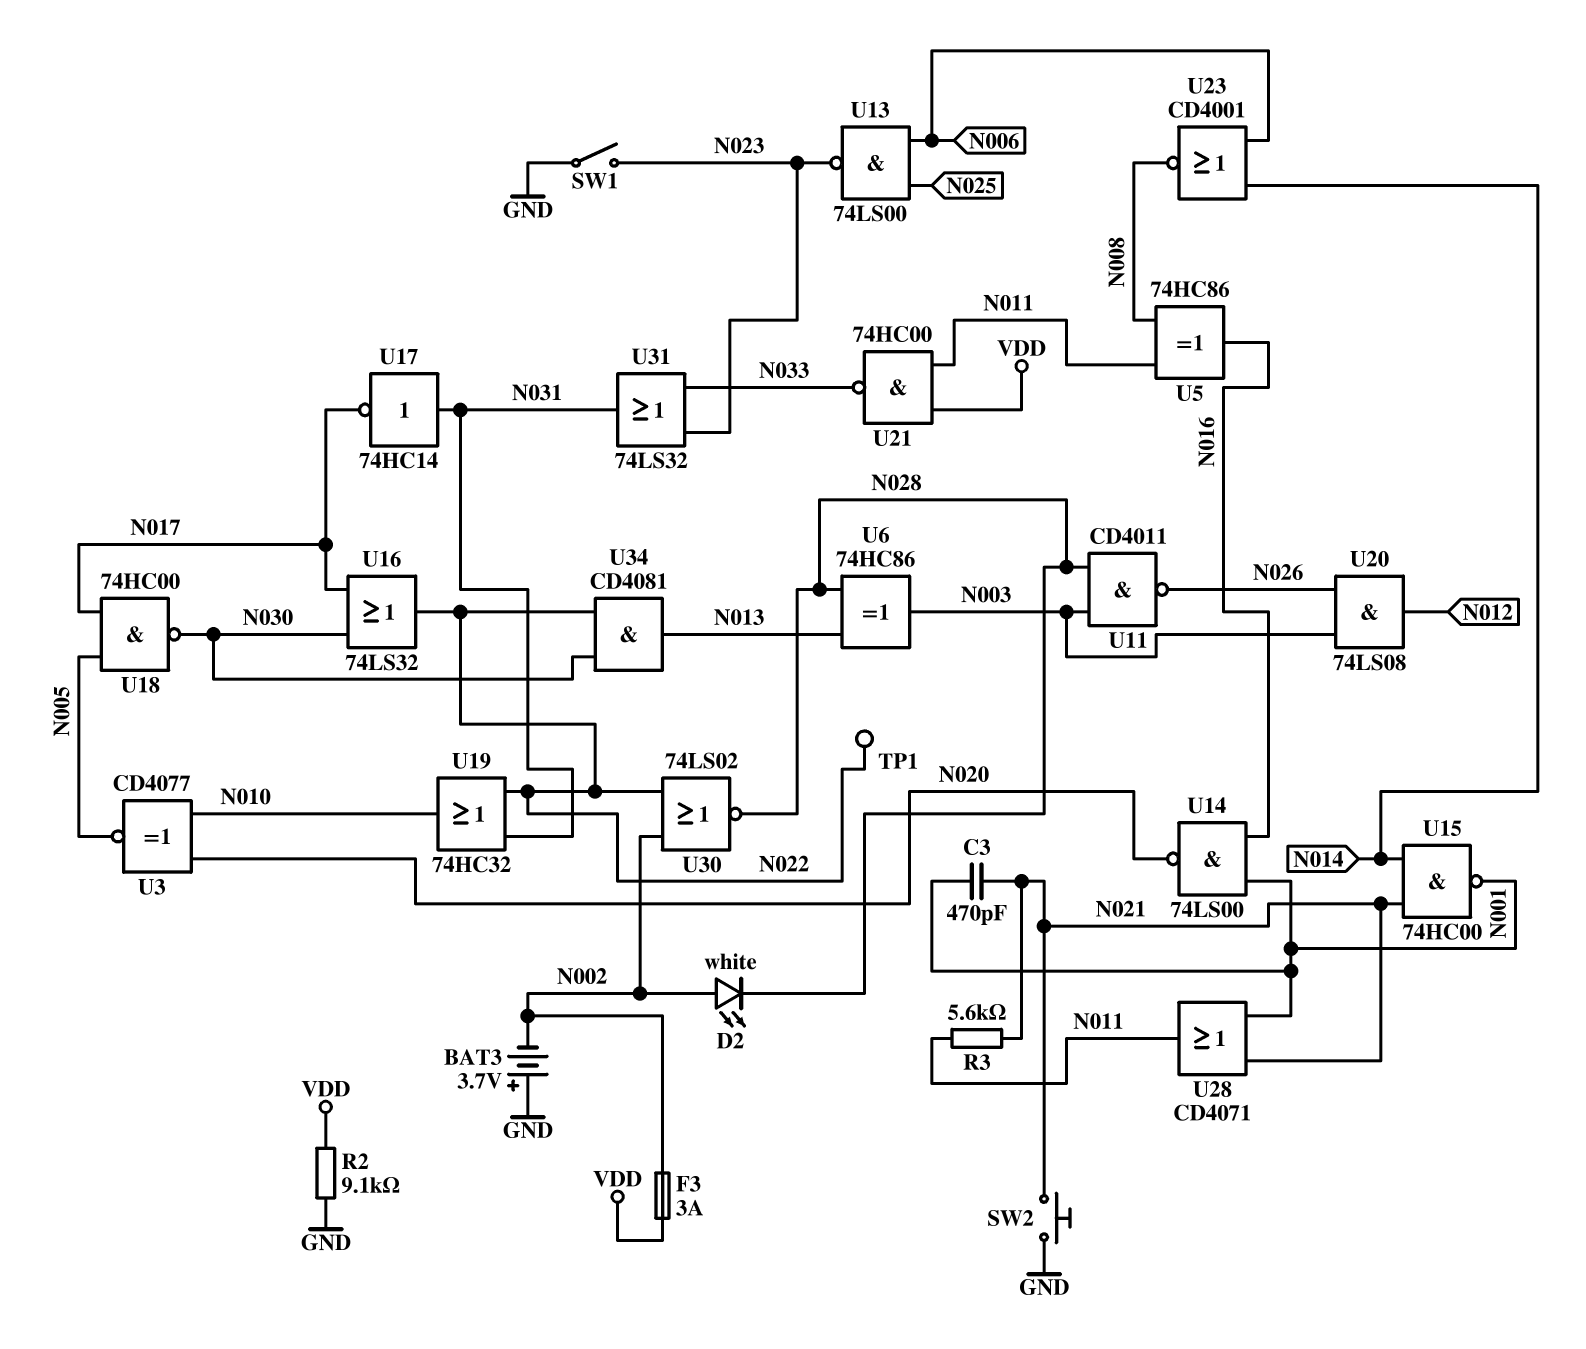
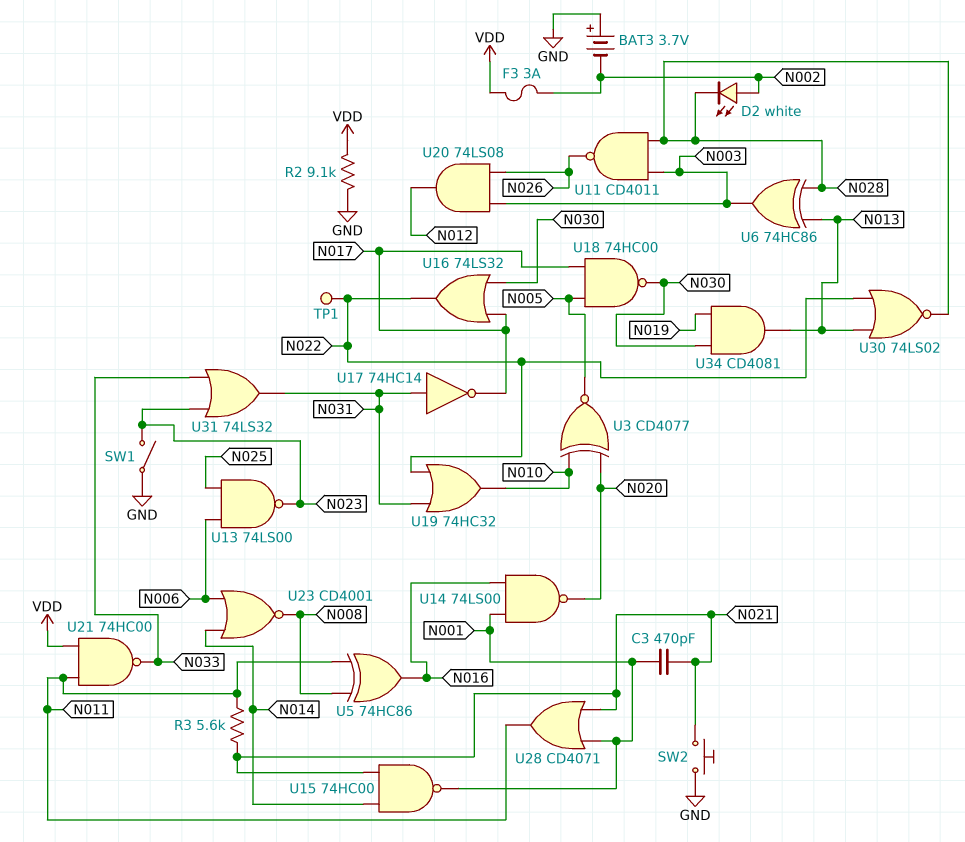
U30: NOR 74LS02 (in N002, in N022, out N028) -> NOR 74LS02 (in N013, in N022, out N028)
U34: AND CD4081 (in N022, in N030, out N013) -> AND CD4081 (in N019, in N030, out N013)

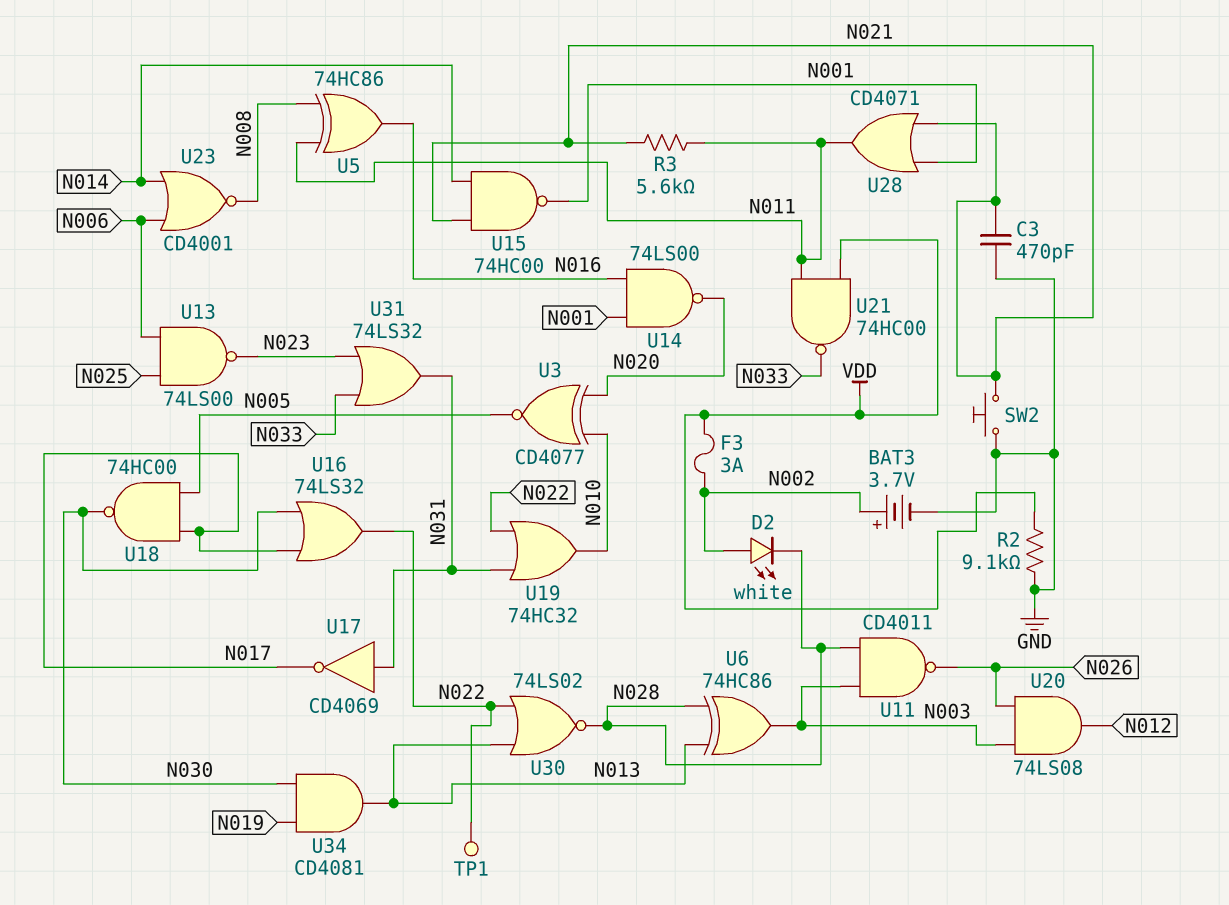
BAT3: 3.7V (plus GND, minus N002) -> 3.7V (plus N002, minus GND)
C3: 470pF (N001, N021) -> 470pF (GND, N021)
SW1: switch (GND, N023) -> none
U17: NOT 74HC14 (in N031, out N017) -> NOT CD4069 (in N031, out N017)

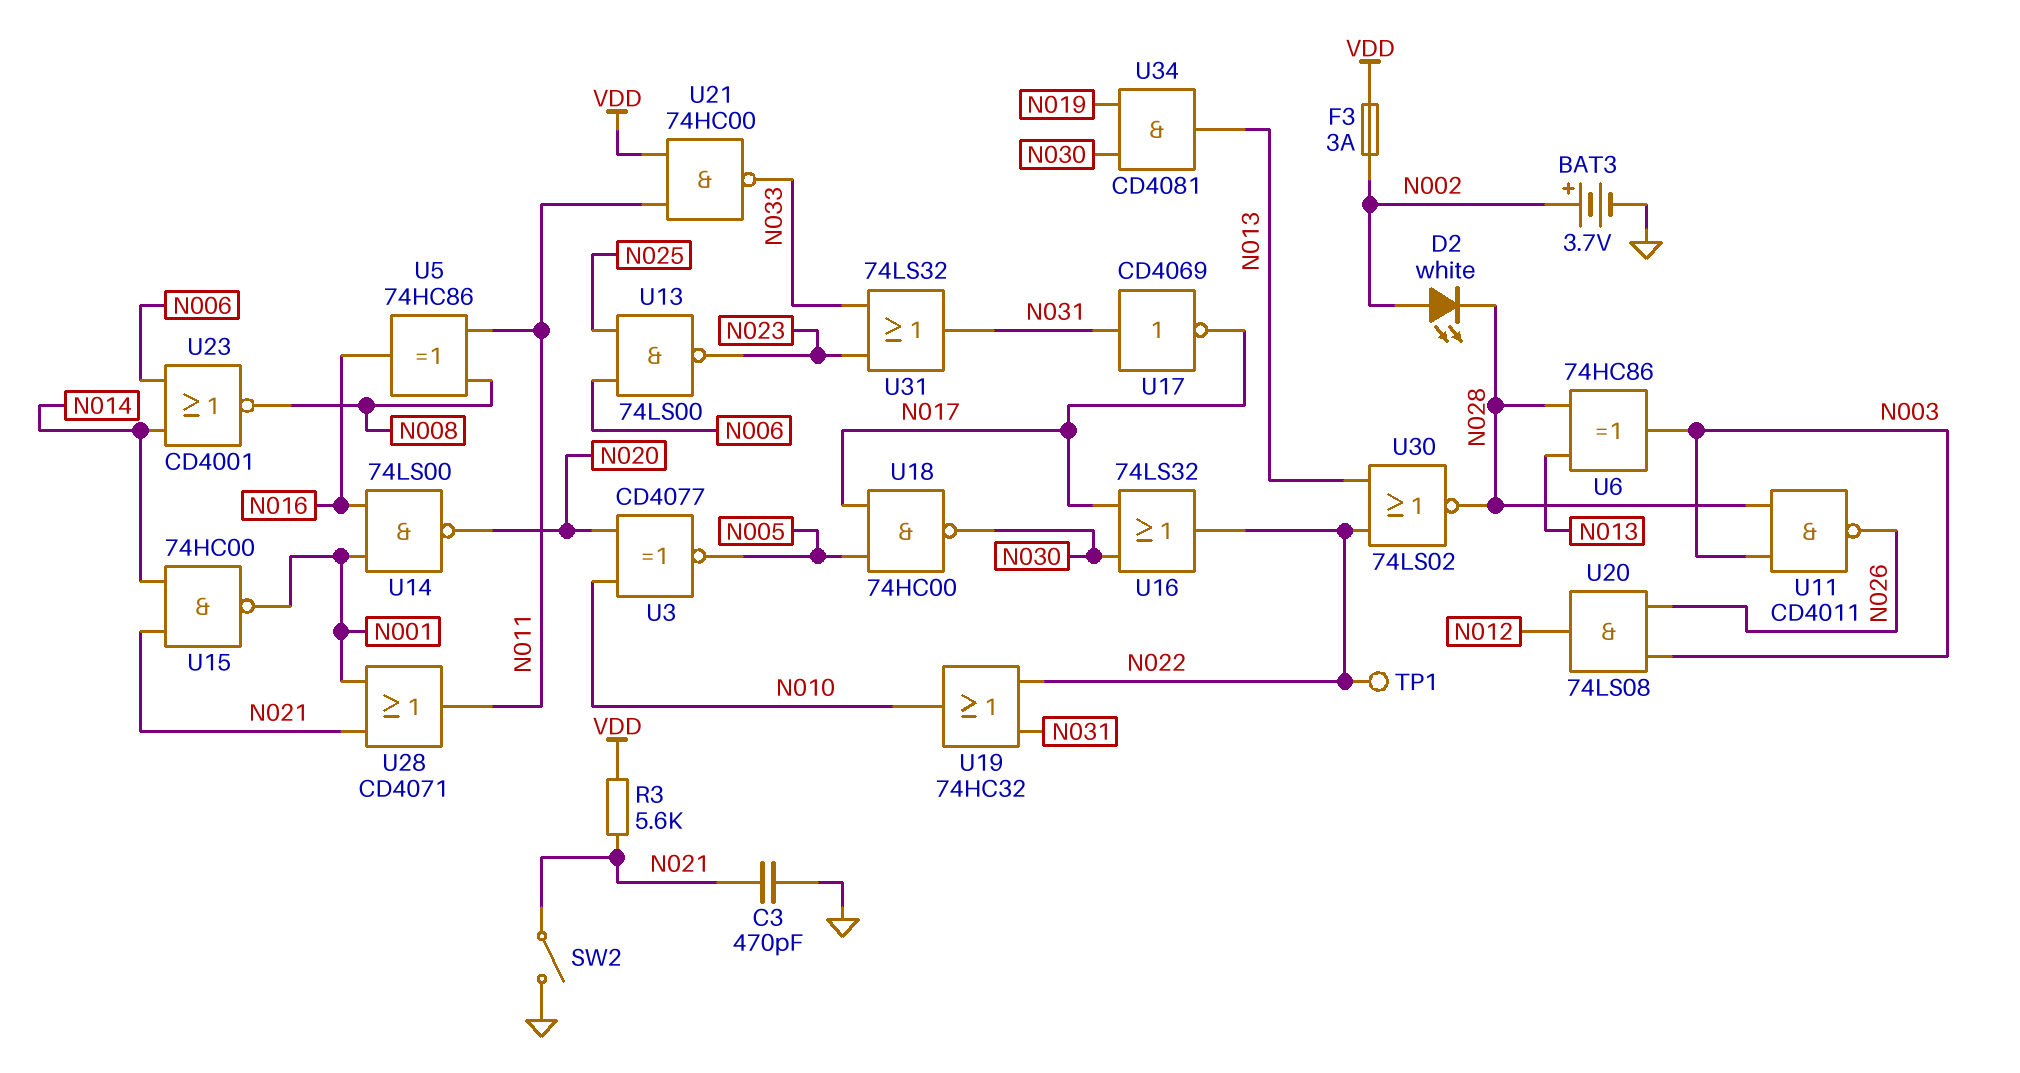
R2: 9.1k (GND, VDD) -> none
R3: 5.6k (N011, N021) -> 5.6k (N021, VDD)
SW2: button (GND, N021) -> switch (GND, N021)

